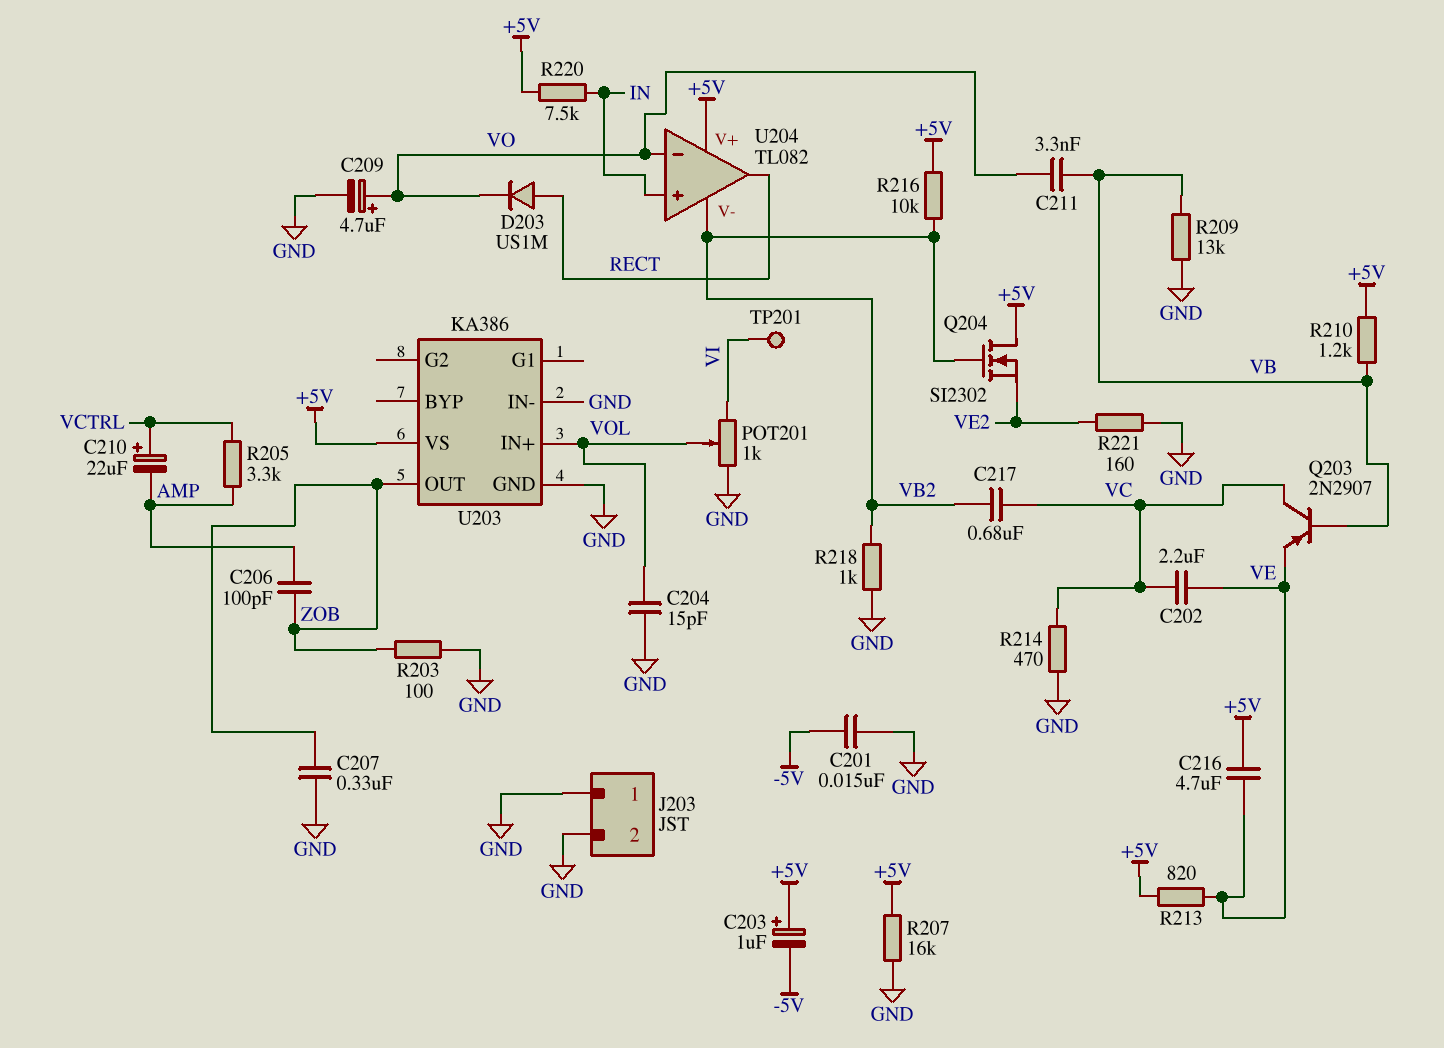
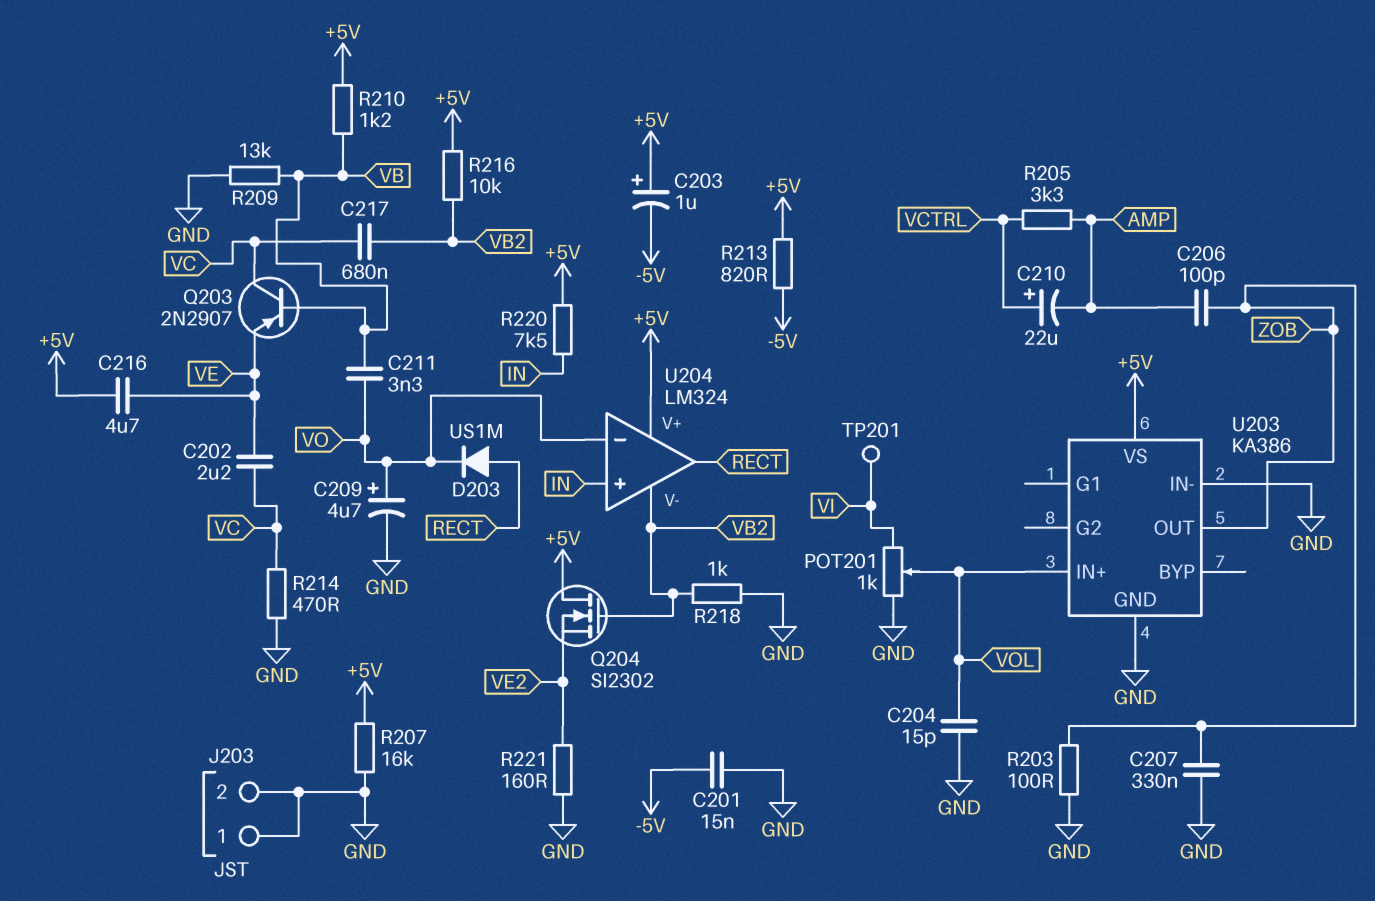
R213: 820 (+5V, VE) -> 820 (+5V, -5V)
U204: TL082 -> LM324

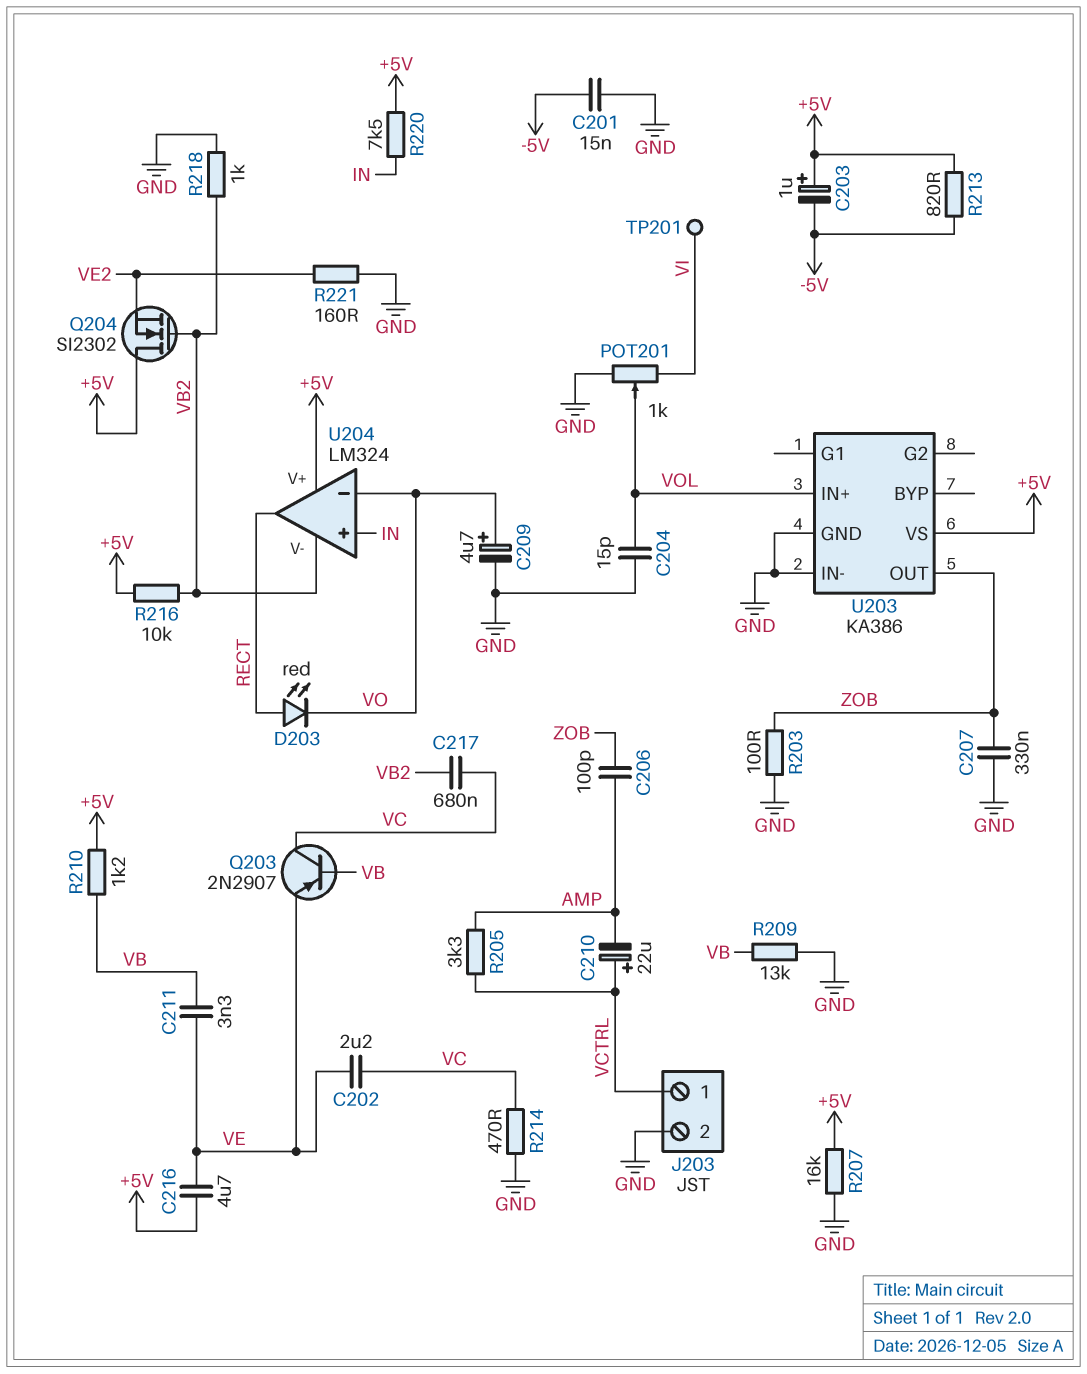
C211: 3.3nF (VB, VO) -> 3.3nF (VB, VE)
D203: diode US1M (A RECT, K VO) -> LED red (A RECT, K VO)
J203 pin 1: GND -> VCTRL

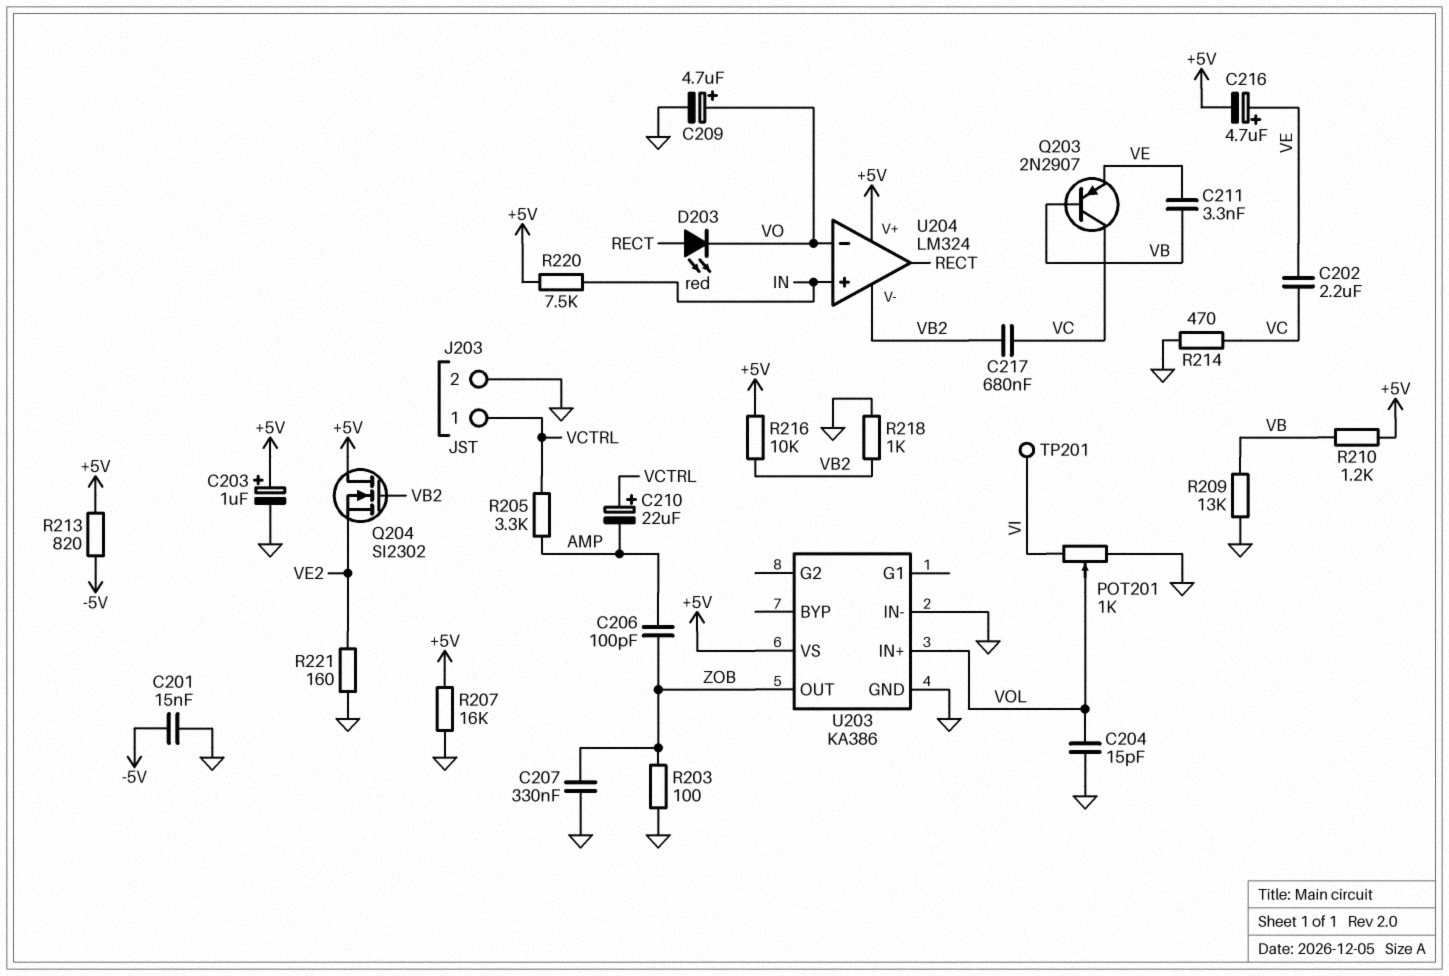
C203: 1uF (plus +5V, minus -5V) -> 1uF (plus +5V, minus GND)
C216: 4.7uF (+5V, VE) -> 4.7uF (plus VE, minus +5V)

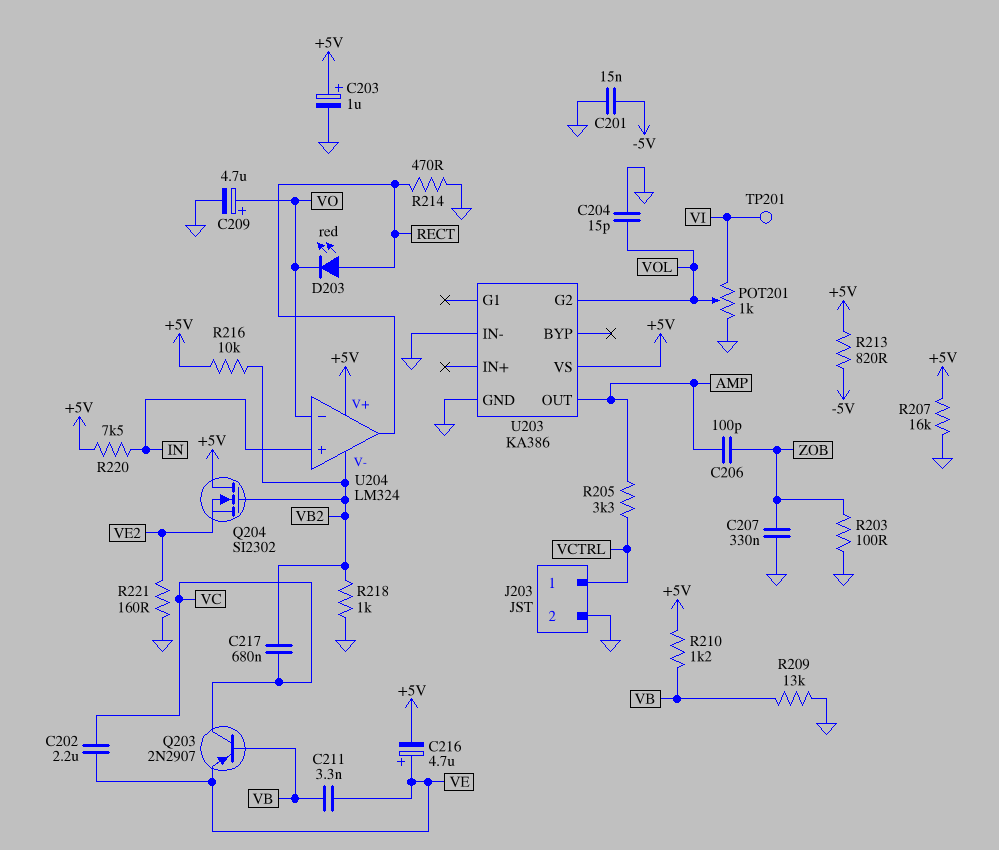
C210: 22uF (plus VCTRL, minus AMP) -> none
R214: 470 (GND, VC) -> 470 (GND, RECT)
U203 pin G2: none -> VOL
U203 pin IN+: VOL -> none
U203 pin OUT: ZOB -> AMP

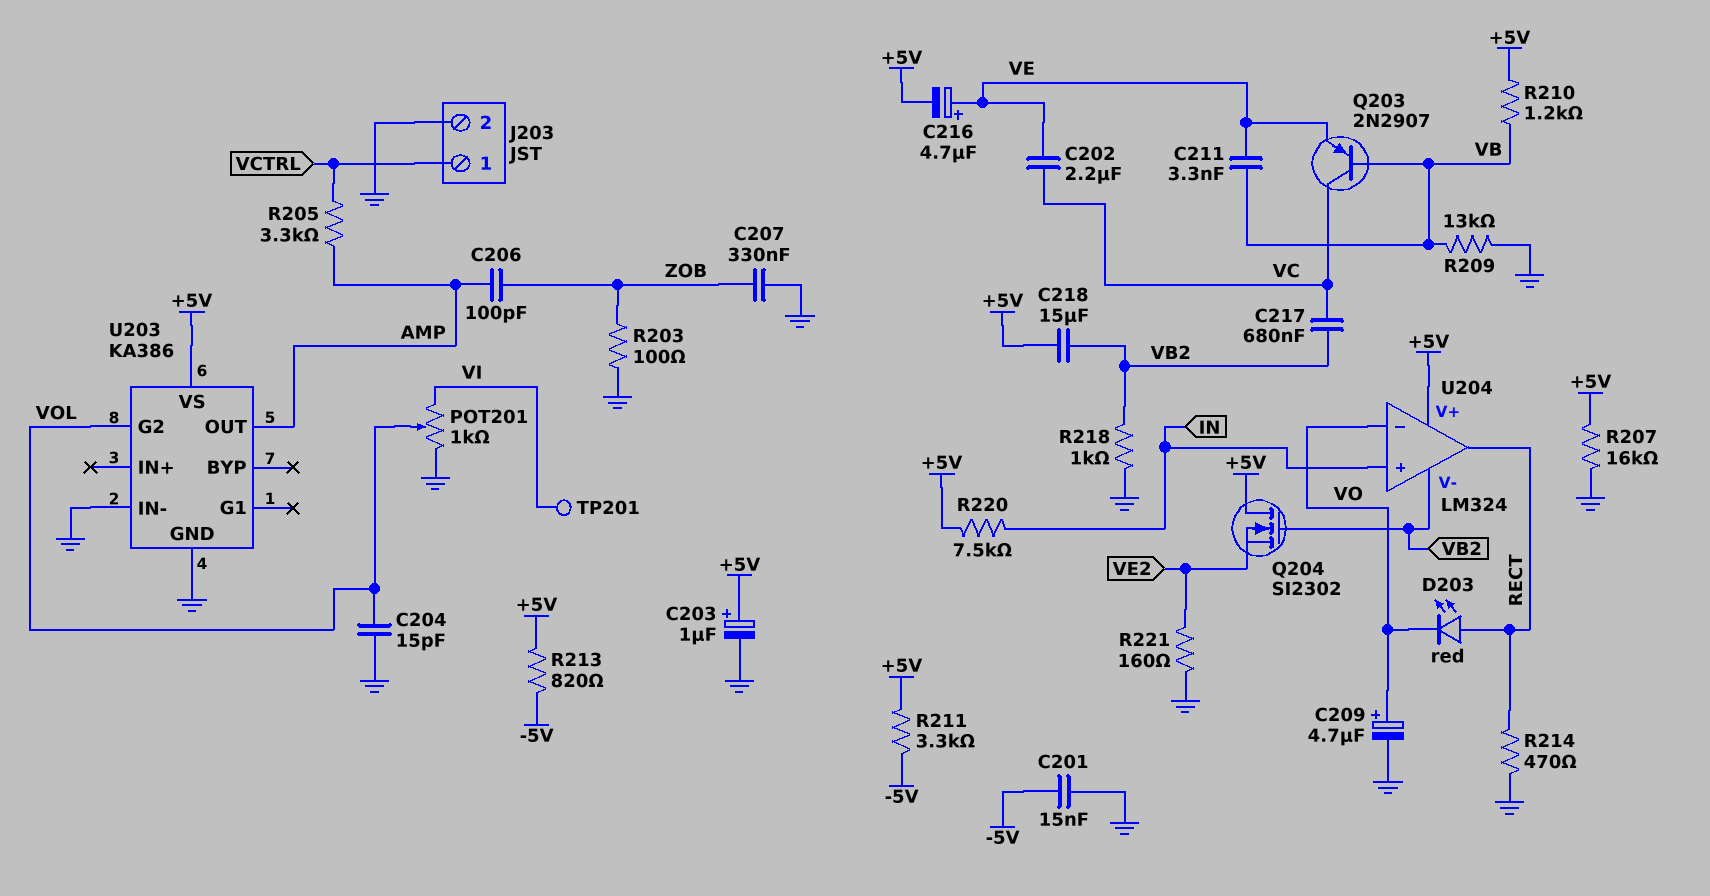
C218: none -> 15uF (+5V, VB2)
R211: none -> 3.3k (+5V, -5V)
R216: 10k (+5V, VB2) -> none

